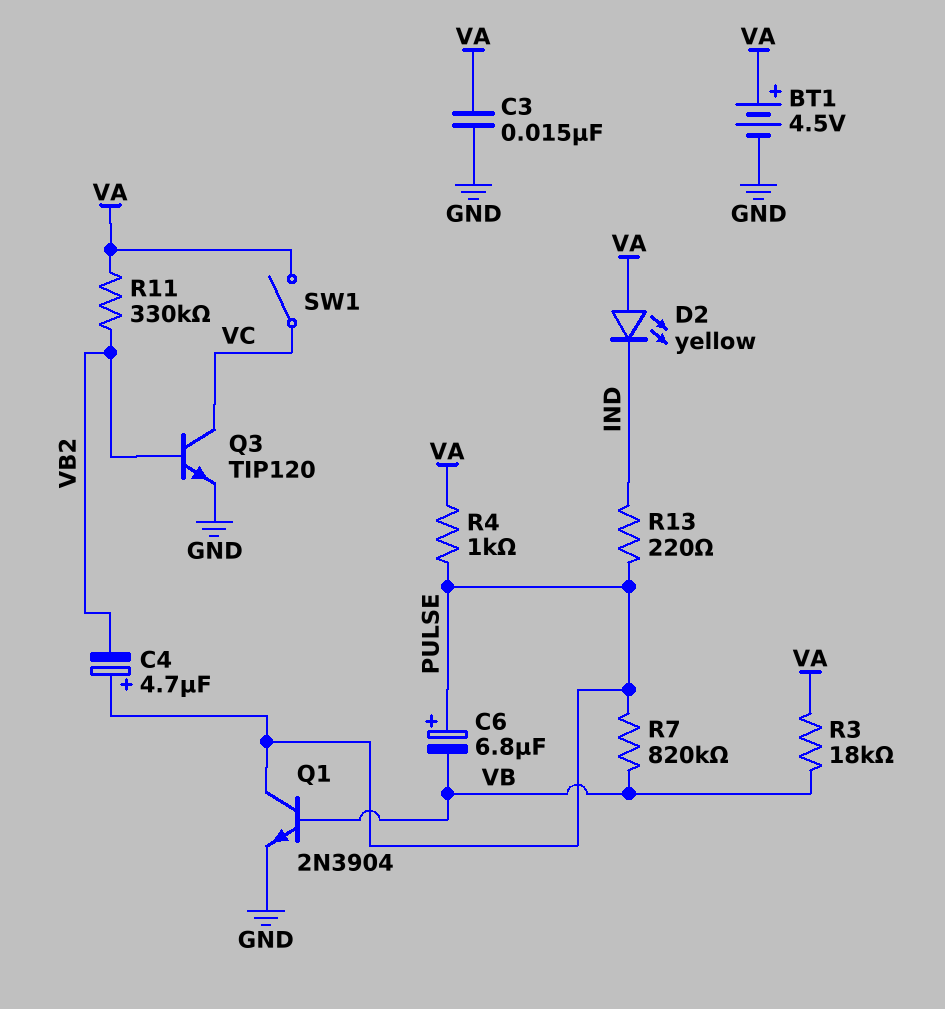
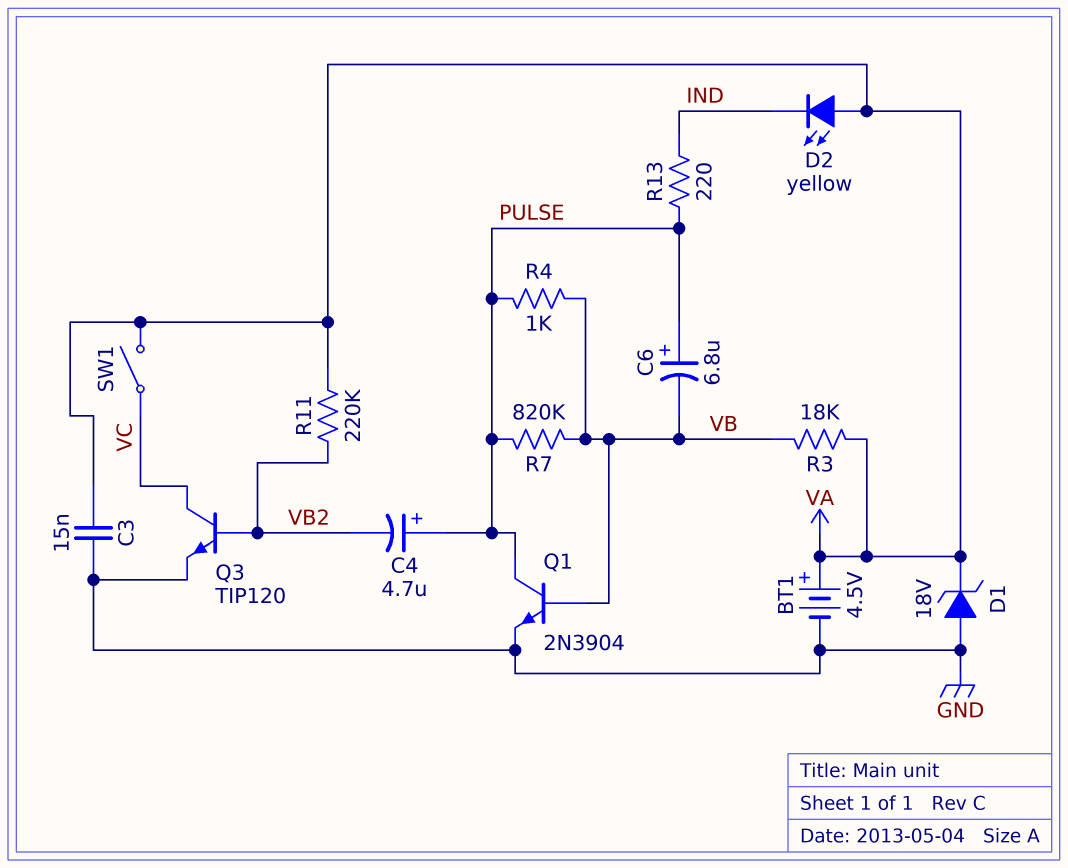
D1: none -> zener 18V (A GND, K VA)
R4: 1k (PULSE, VA) -> 1k (PULSE, VB)
R11: 330k (VA, VB2) -> 220k (VA, VB2)

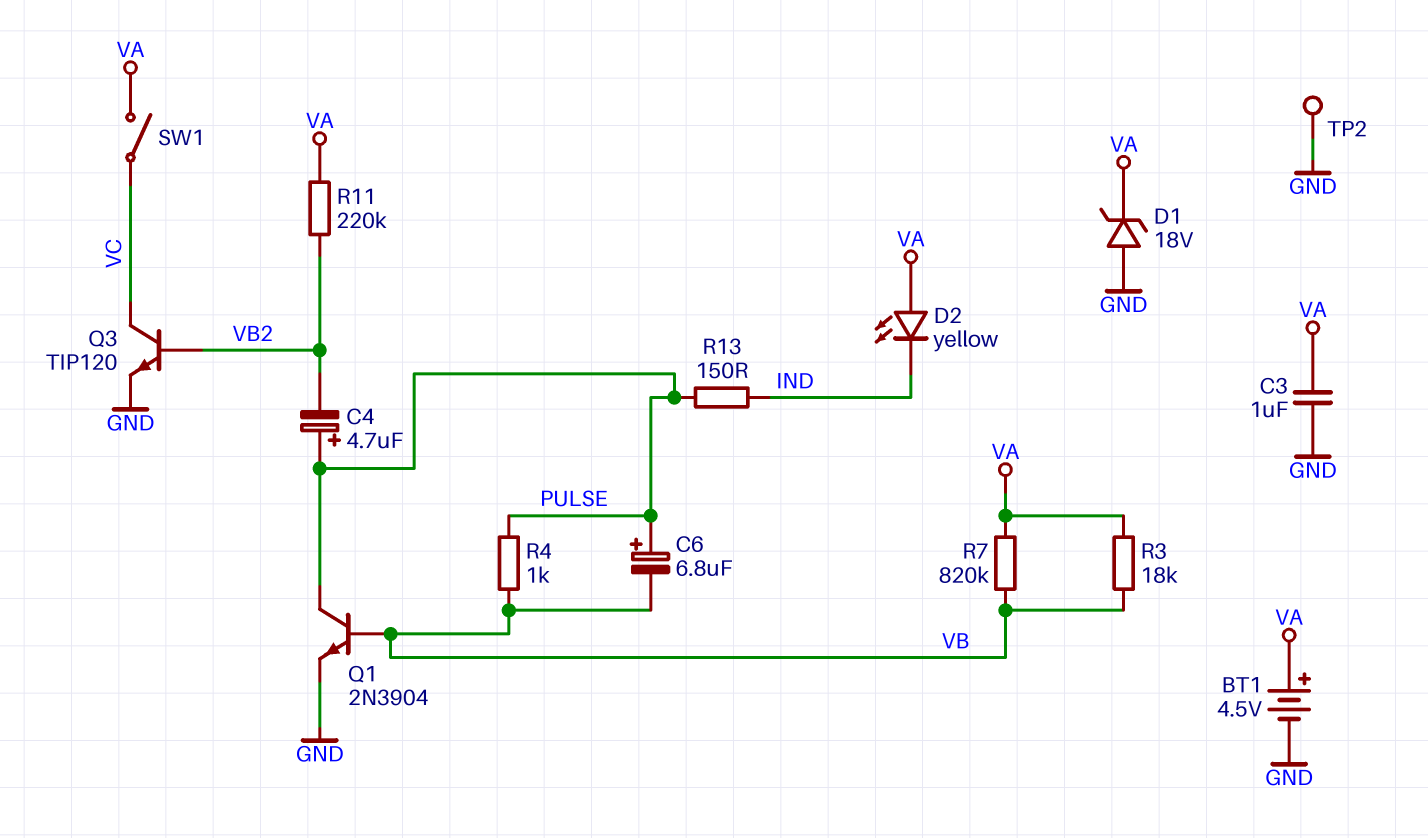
C3: 15nF (GND, VA) -> 1uF (GND, VA)
R7: 820k (PULSE, VB) -> 820k (VA, VB)
R13: 220 (IND, PULSE) -> 150 (IND, PULSE)
TP2: none -> test point (GND)

